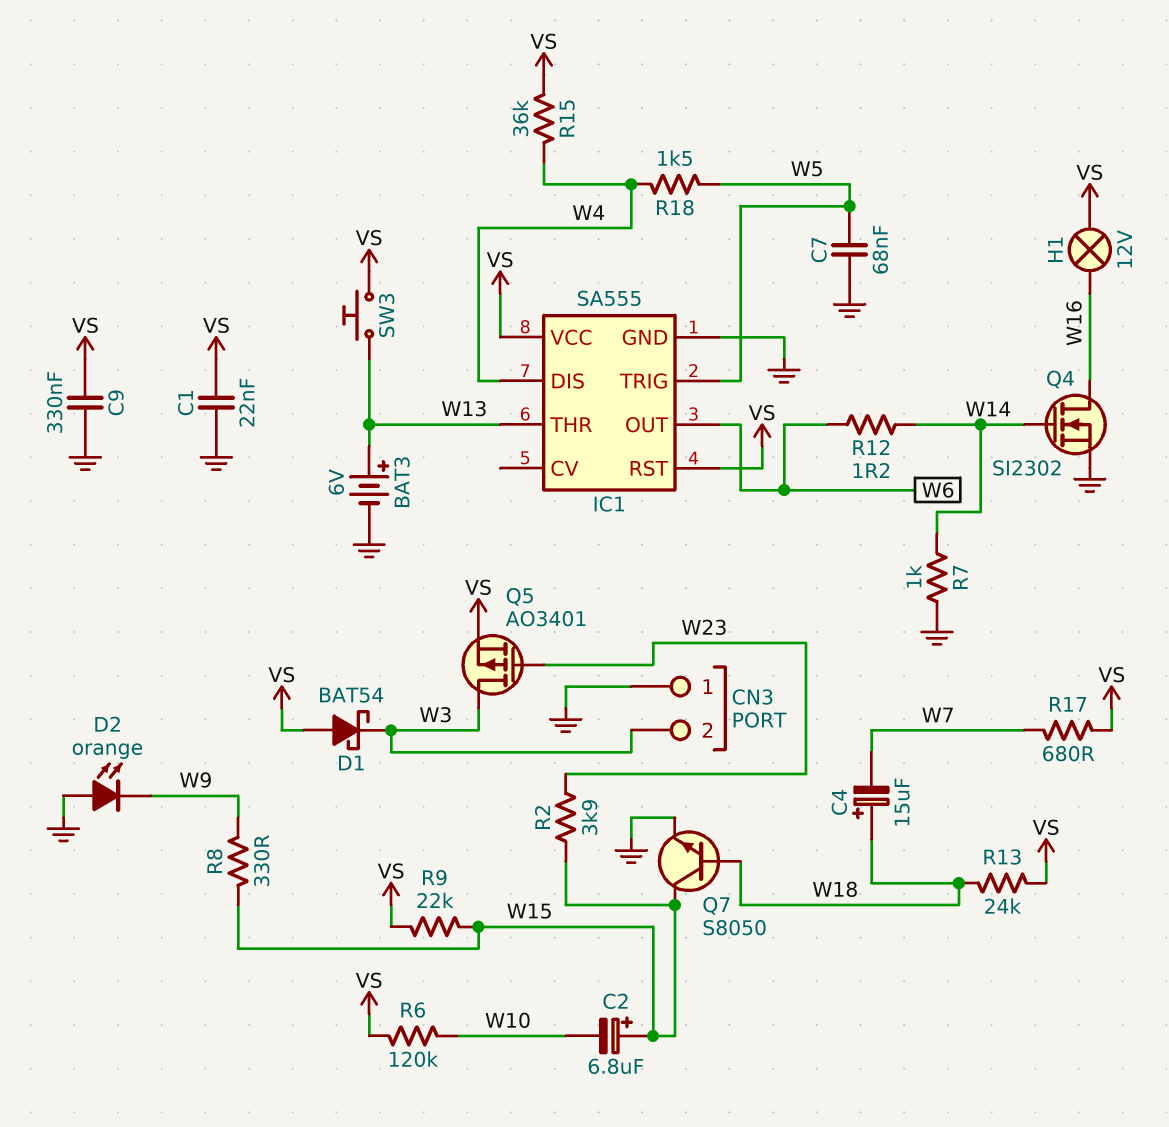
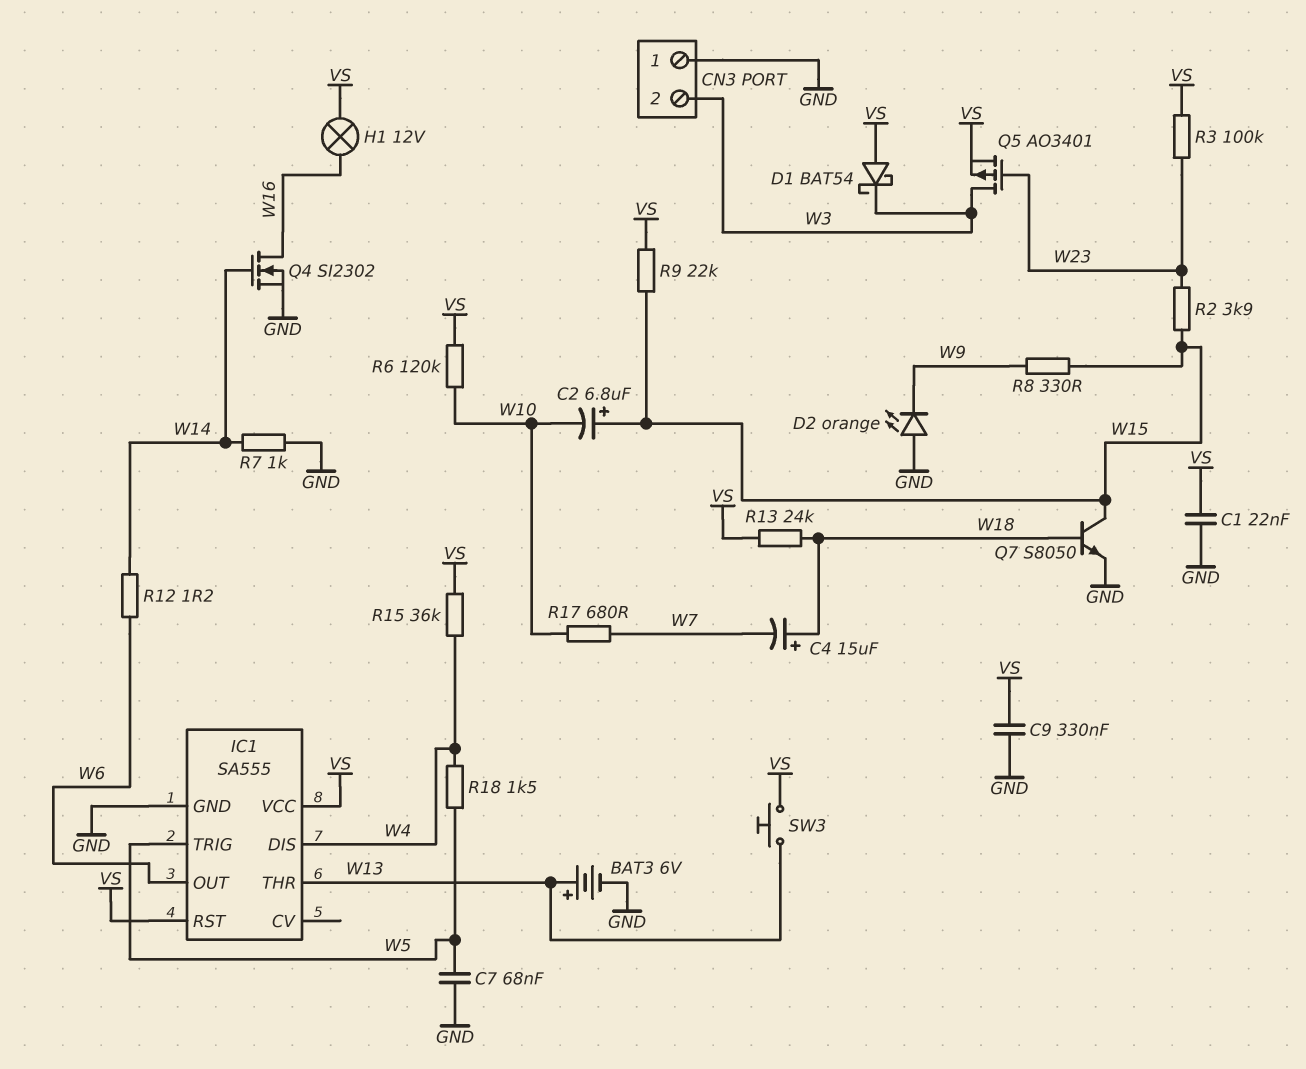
R3: none -> 100k (VS, W23)
R17: 680 (VS, W7) -> 680 (W7, W10)

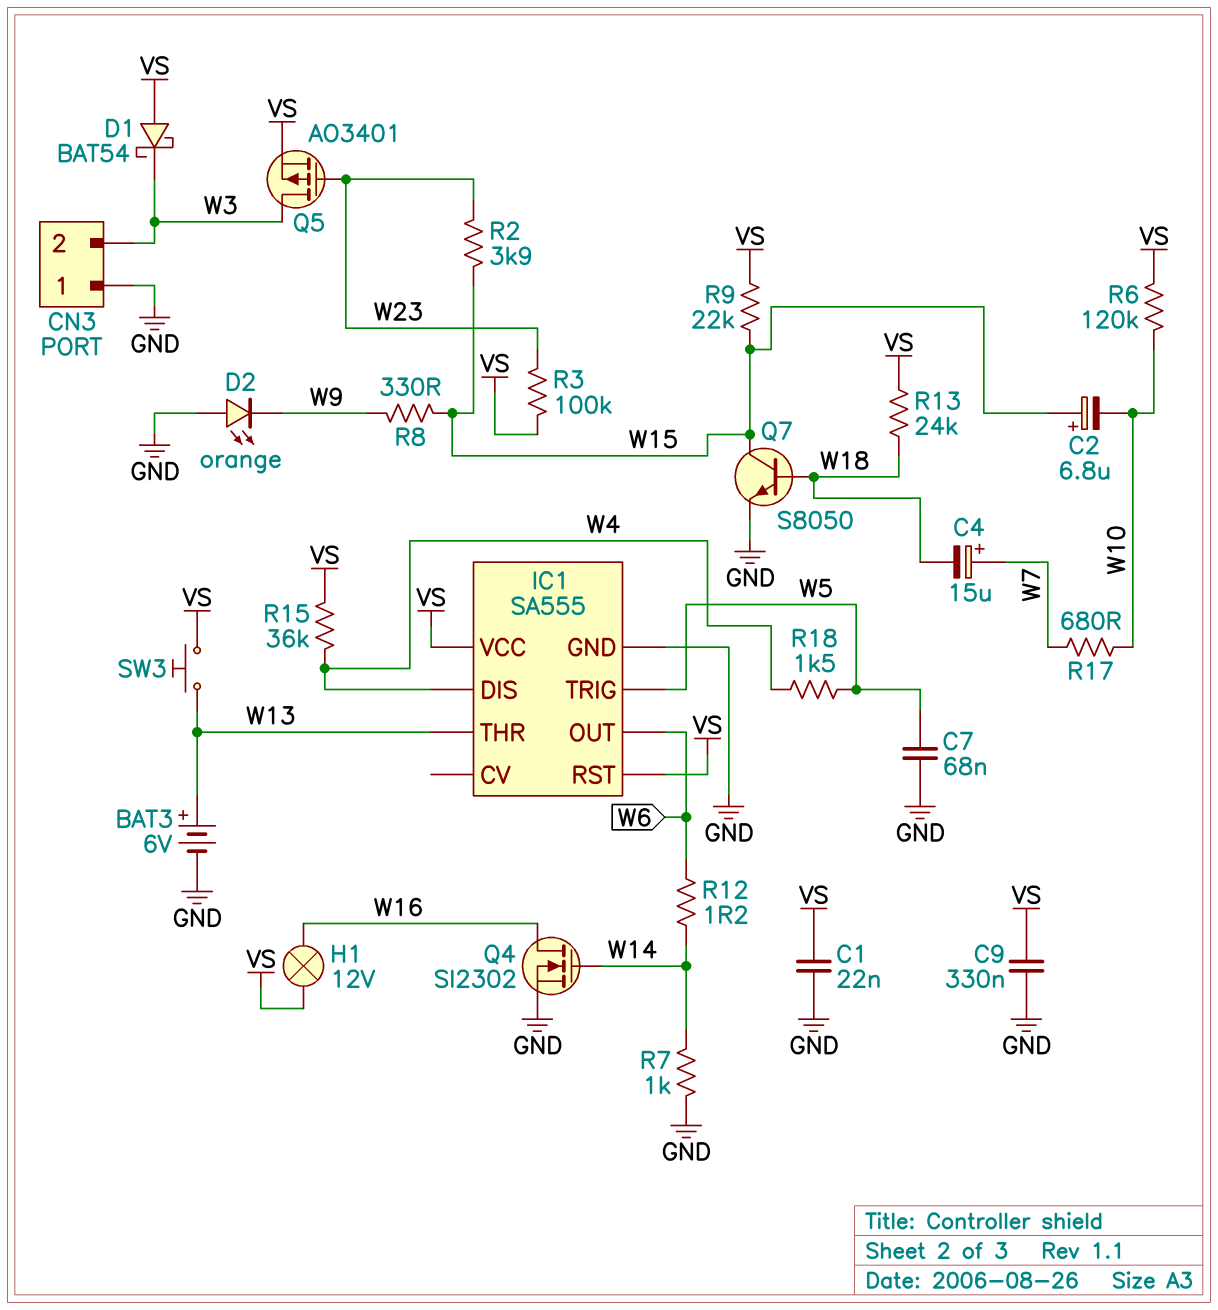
C4: 15uF (plus W18, minus W7) -> 15uF (plus W7, minus W18)

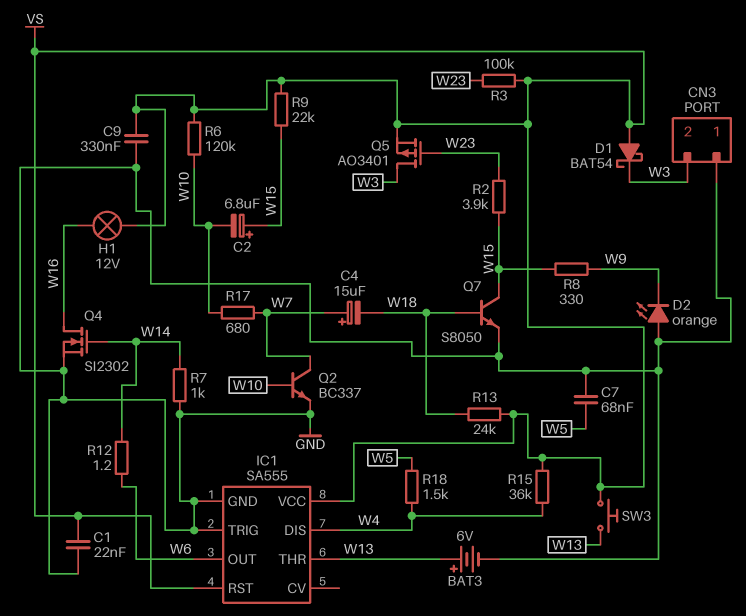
IC1 pin TRIG: W5 -> GND
Q2: none -> NPN BC337 (B W10, C W7, E GND)

